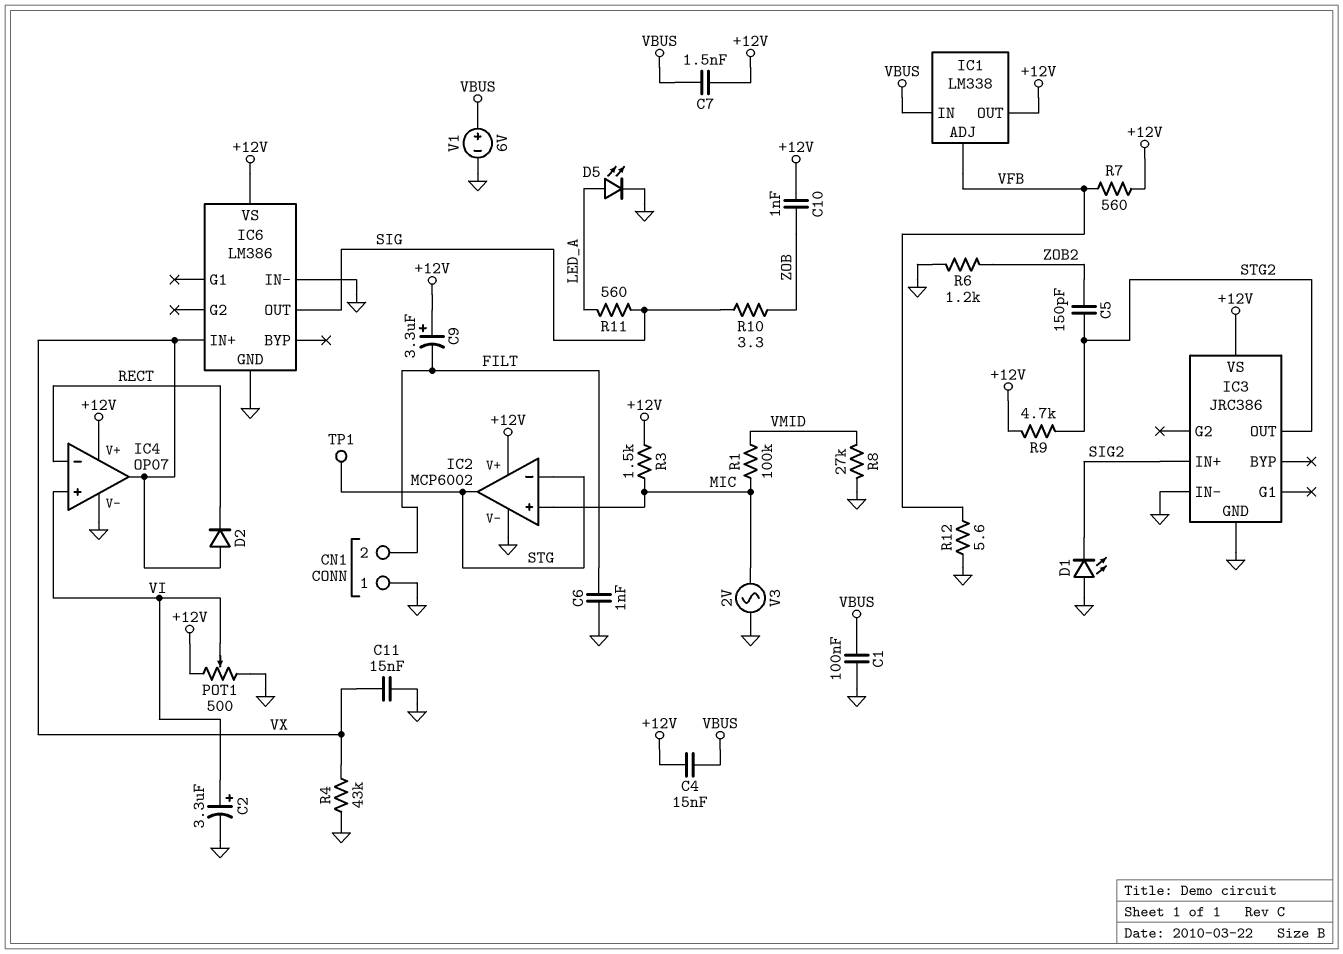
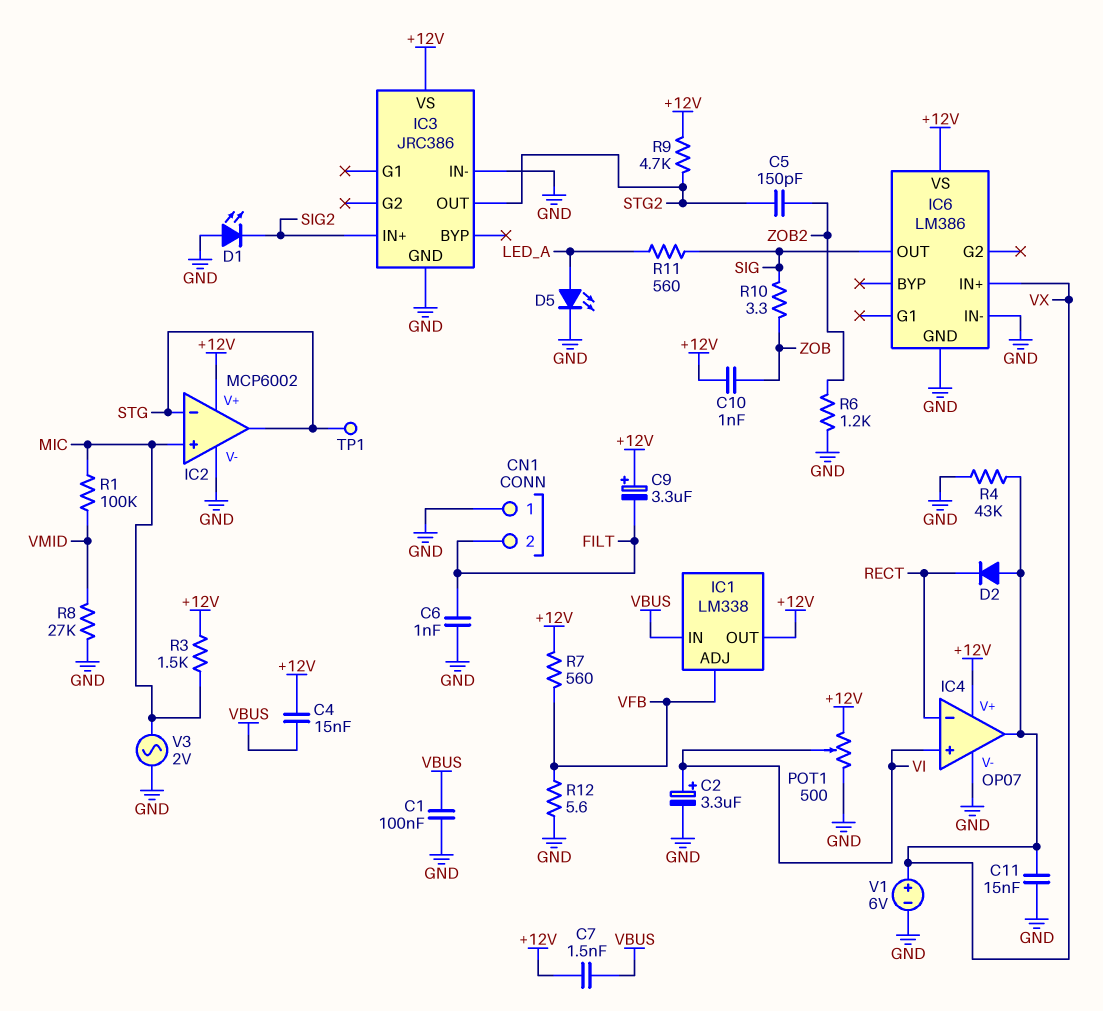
V1: 6V (plus VBUS, minus GND) -> 6V (plus VX, minus GND)

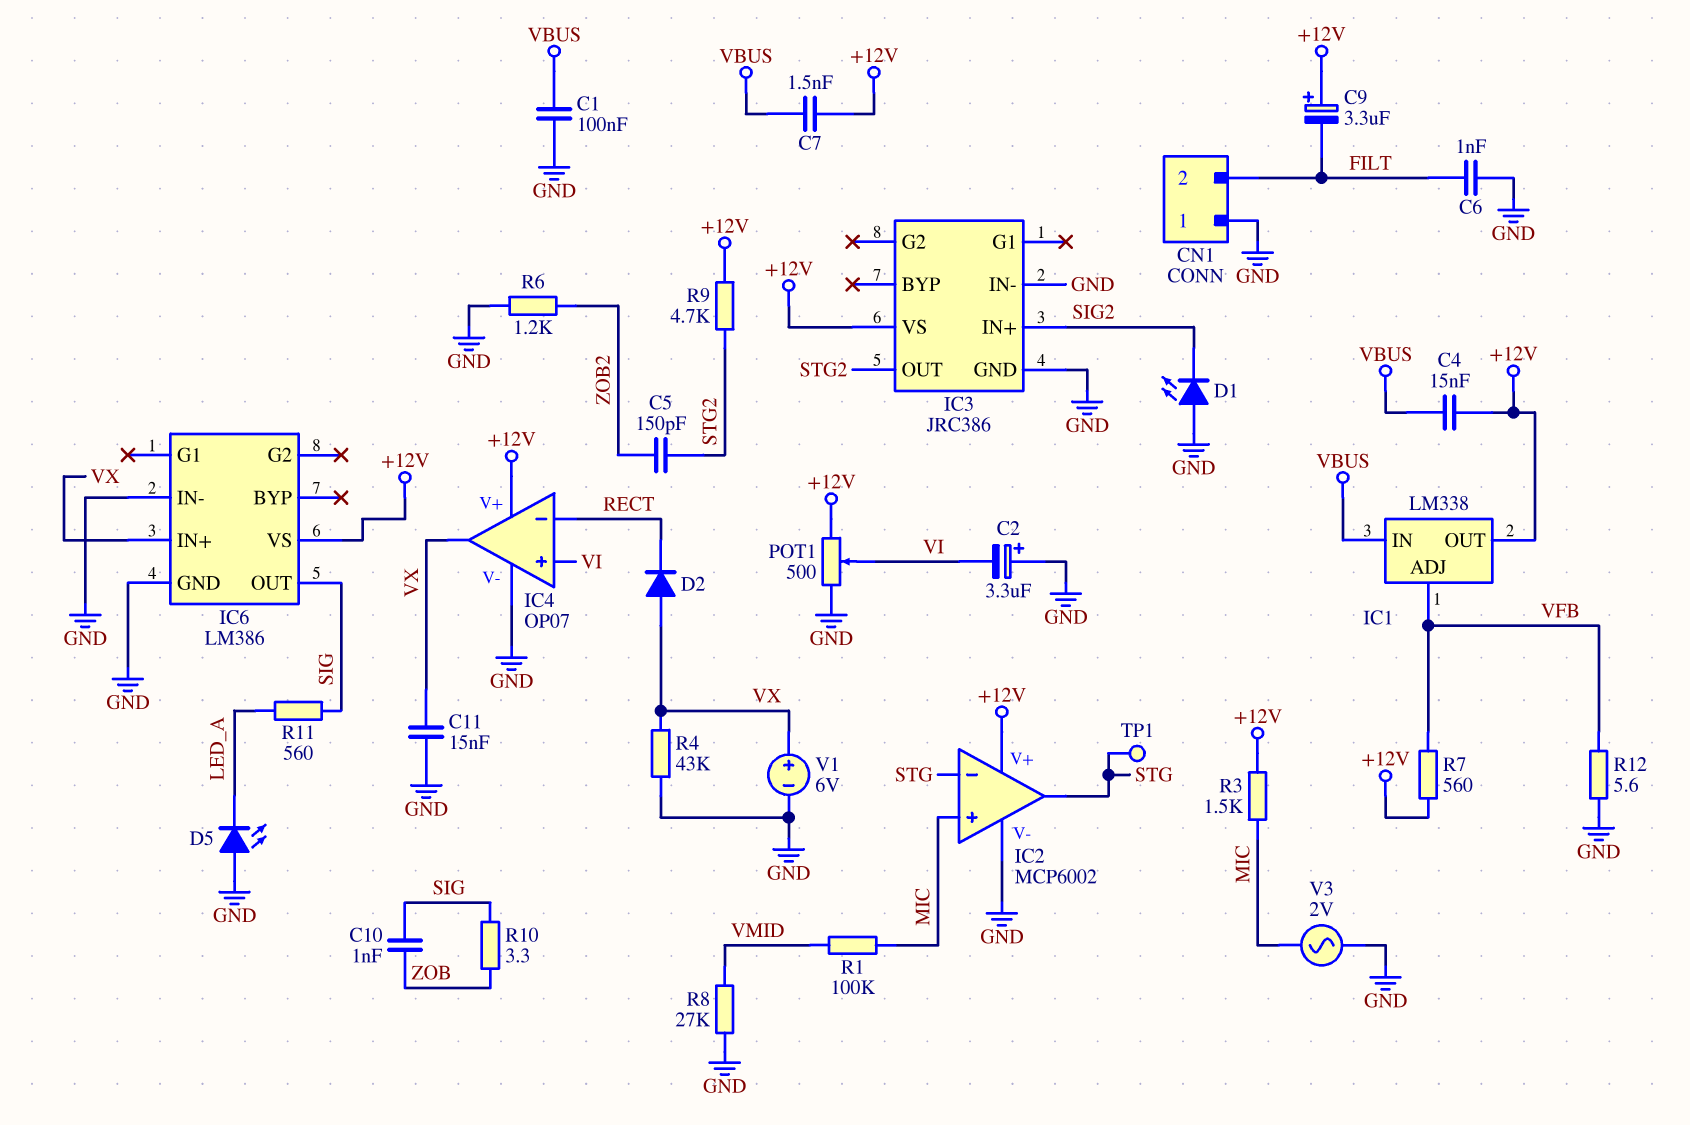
C2: 3.3uF (plus VI, minus GND) -> 3.3uF (plus GND, minus VI)
C10: 1nF (+12V, ZOB) -> 1nF (SIG, ZOB)
D5: LED (A LED_A, K GND) -> LED (A GND, K LED_A)

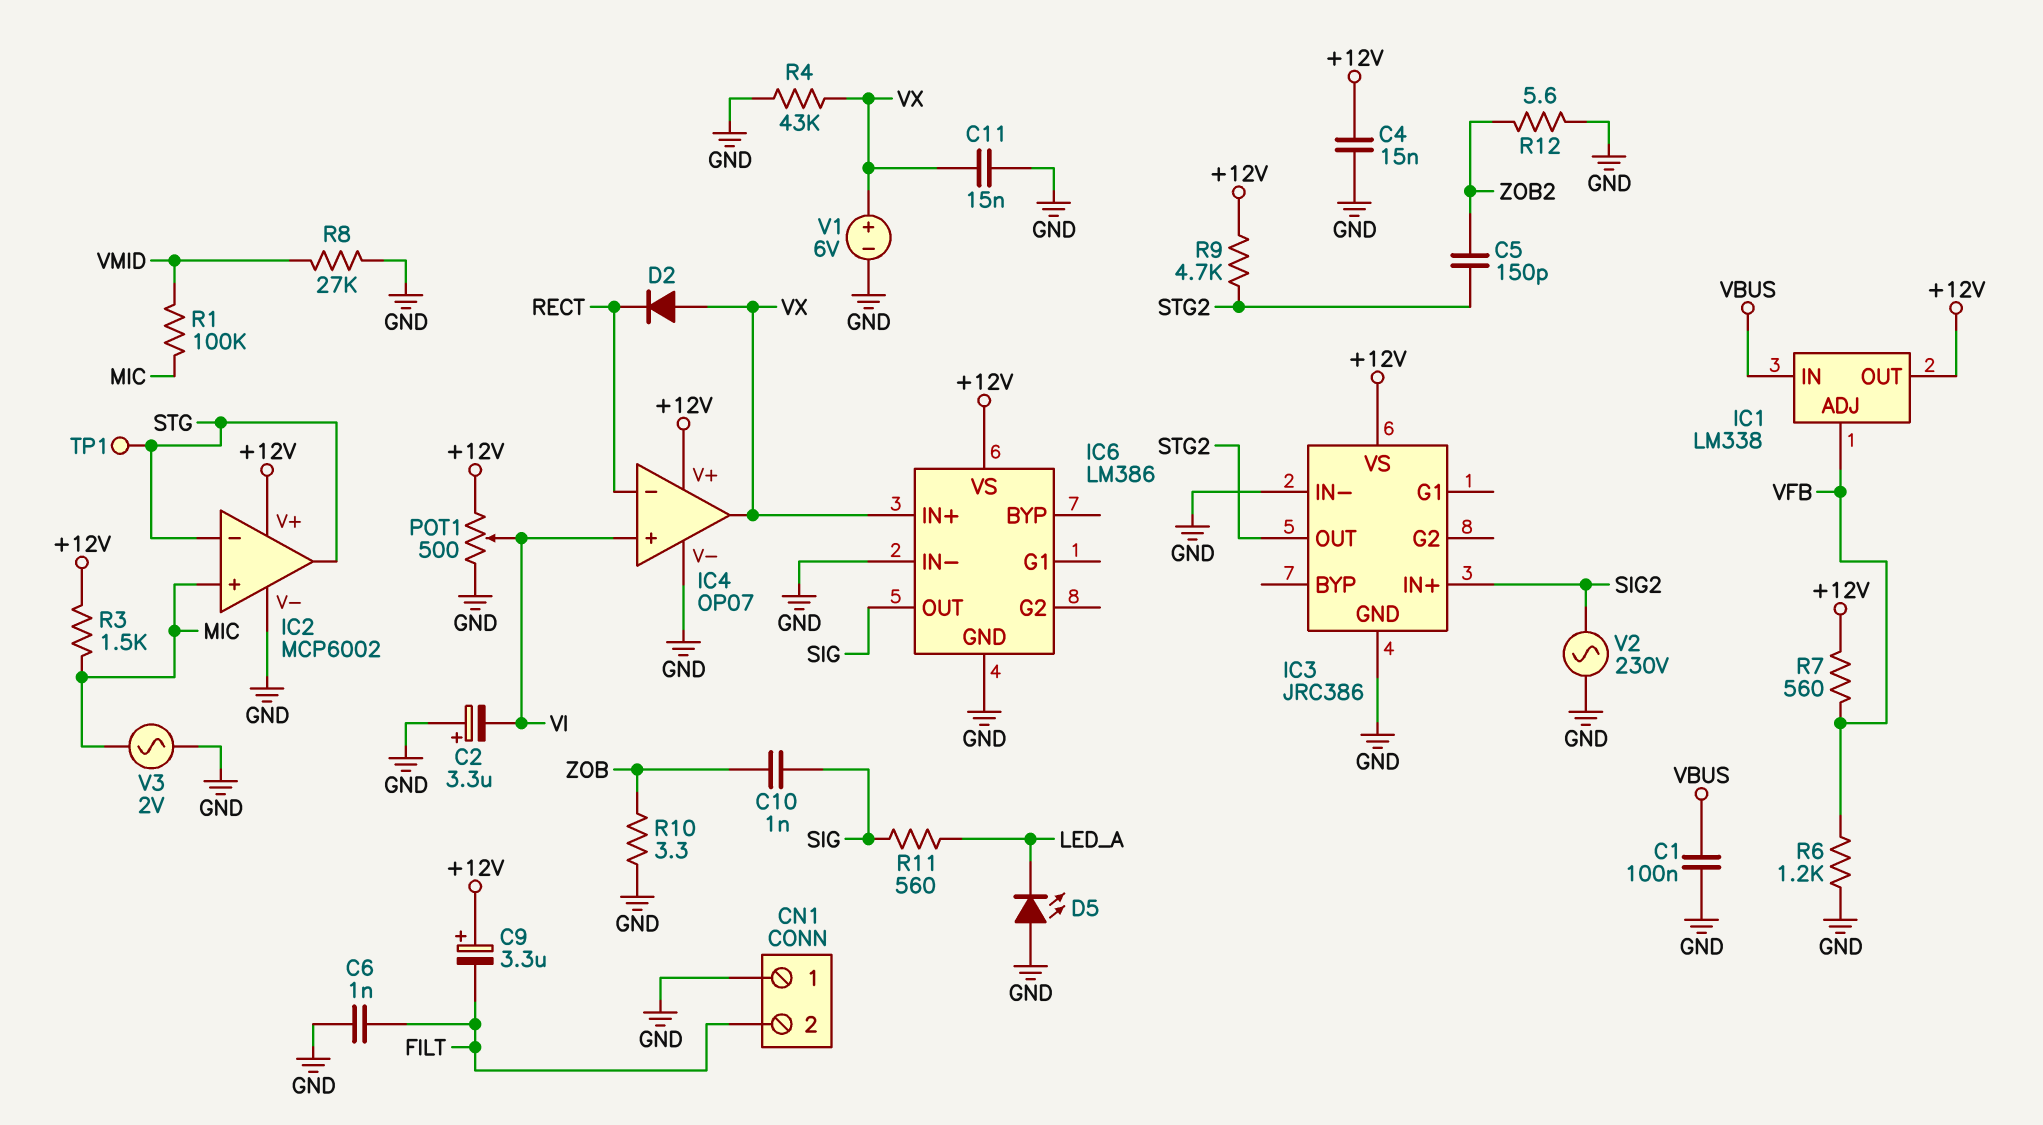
C4: 15nF (+12V, VBUS) -> 15nF (+12V, GND)
C7: 1.5nF (+12V, VBUS) -> none
D1: LED (A GND, K SIG2) -> none
R6: 1.2k (GND, ZOB2) -> 1.2k (GND, VFB)
R10: 3.3 (SIG, ZOB) -> 3.3 (GND, ZOB)
R12: 5.6 (GND, VFB) -> 5.6 (GND, ZOB2)
V2: none -> AC 230V (GND, SIG2)

